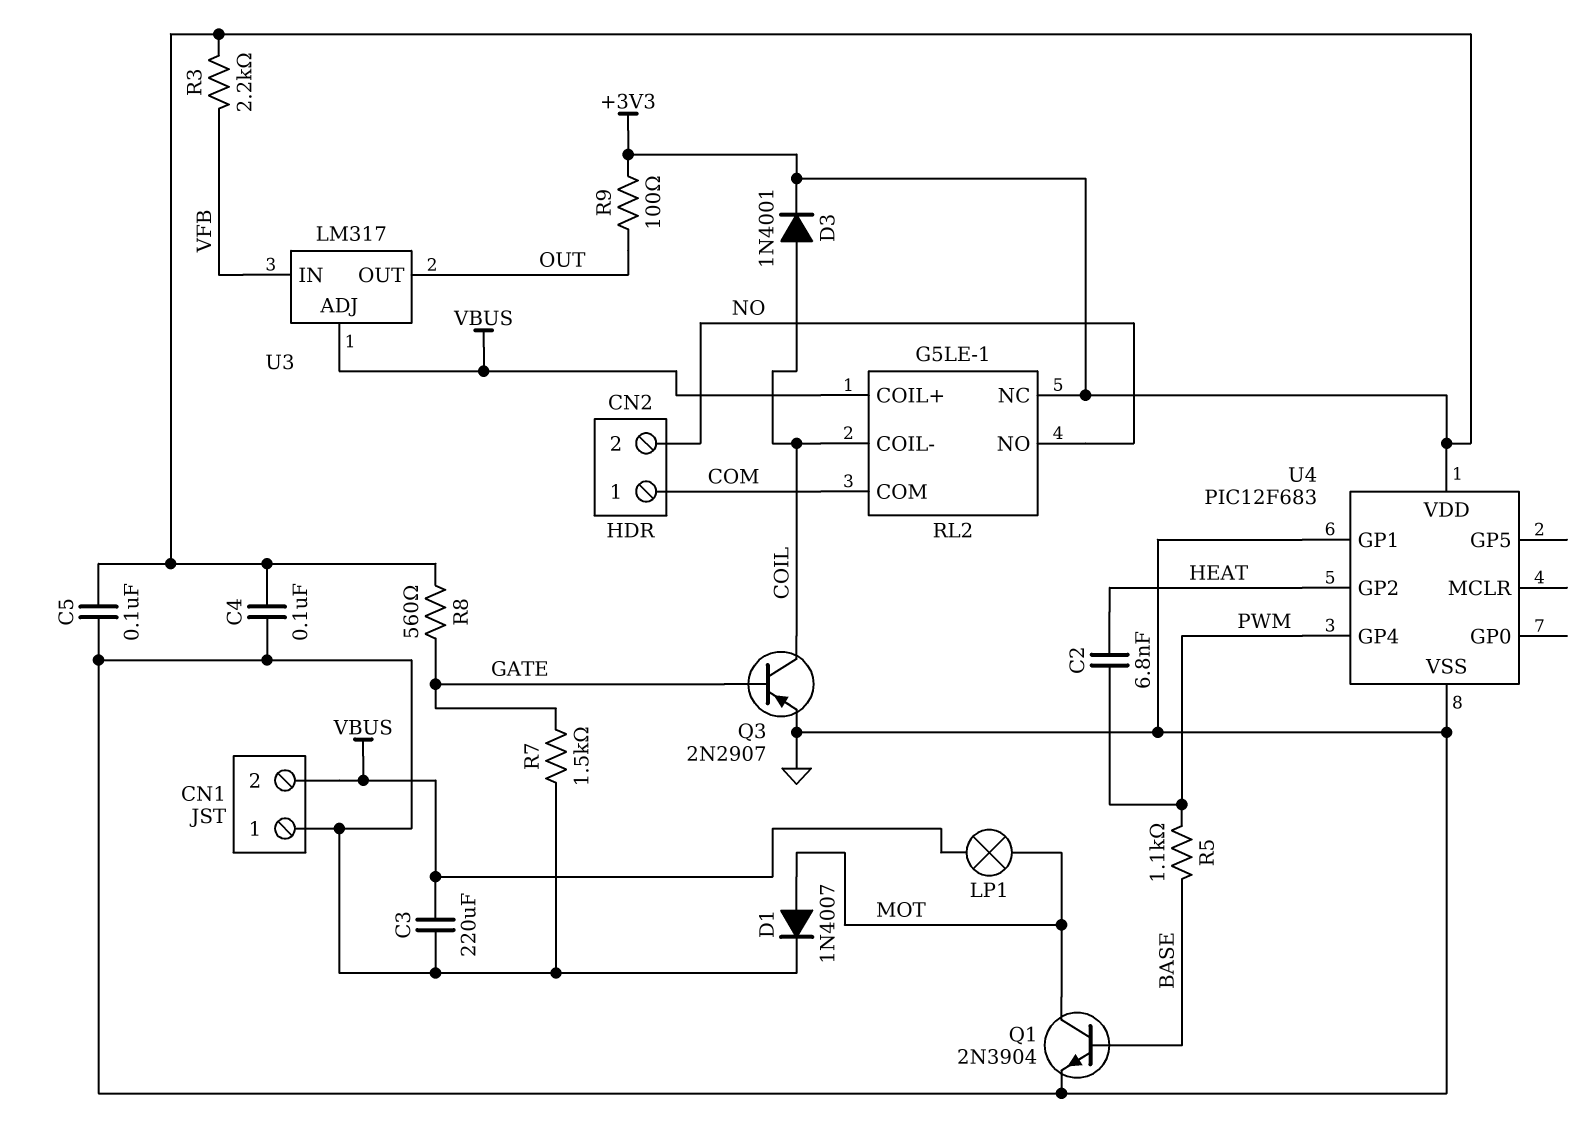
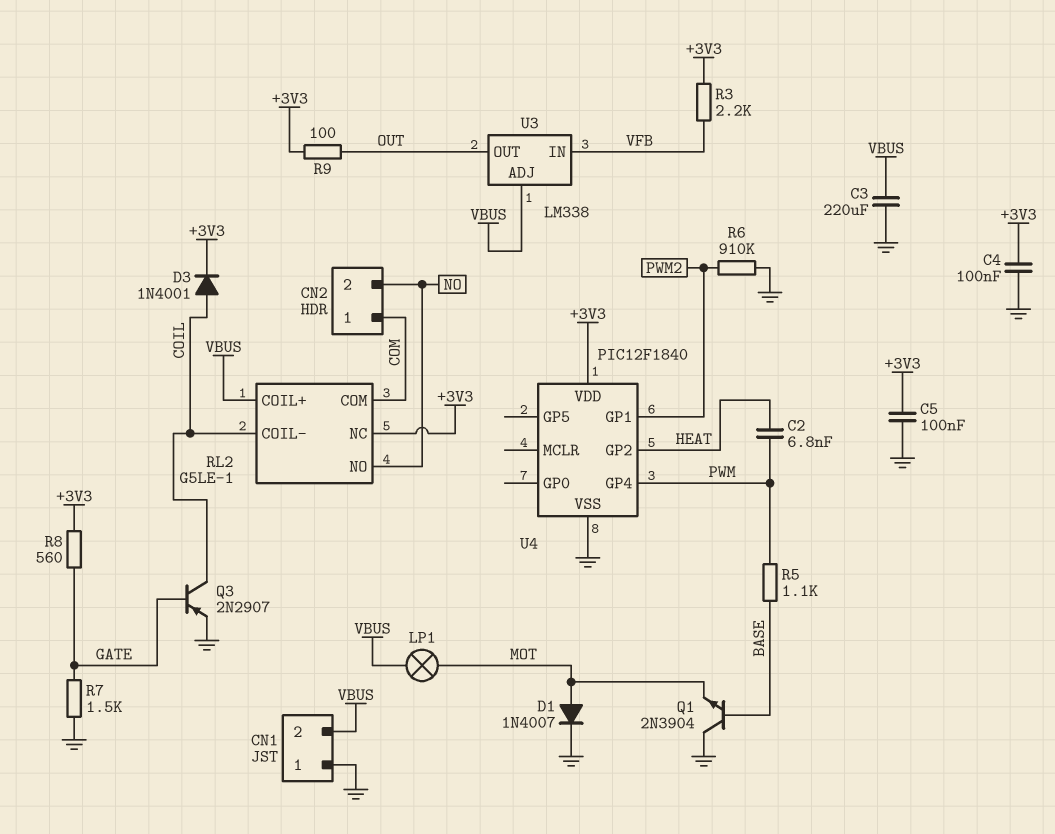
Q1: NPN 2N3904 (B BASE, C MOT, E GND) -> NPN 2N3904 (B BASE, C GND, E MOT)
R6: none -> 910k (GND, PWM2)
U3: LM317 -> LM338
U4: PIC12F683 -> PIC12F1840
U4 pin GP1: GND -> PWM2

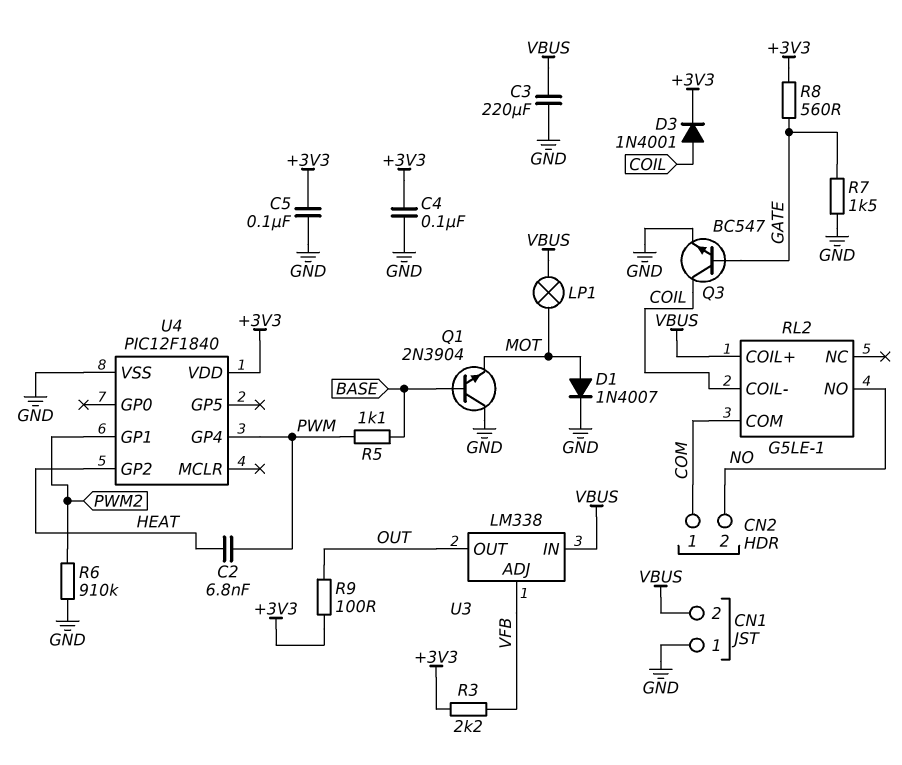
Q3: PNP 2N2907 (B GATE, C COIL, E GND) -> NPN BC547 (B GATE, C COIL, E GND)
RL2 pin NC: +3V3 -> none
U3 pin ADJ: VBUS -> VFB
U3 pin IN: VFB -> VBUS

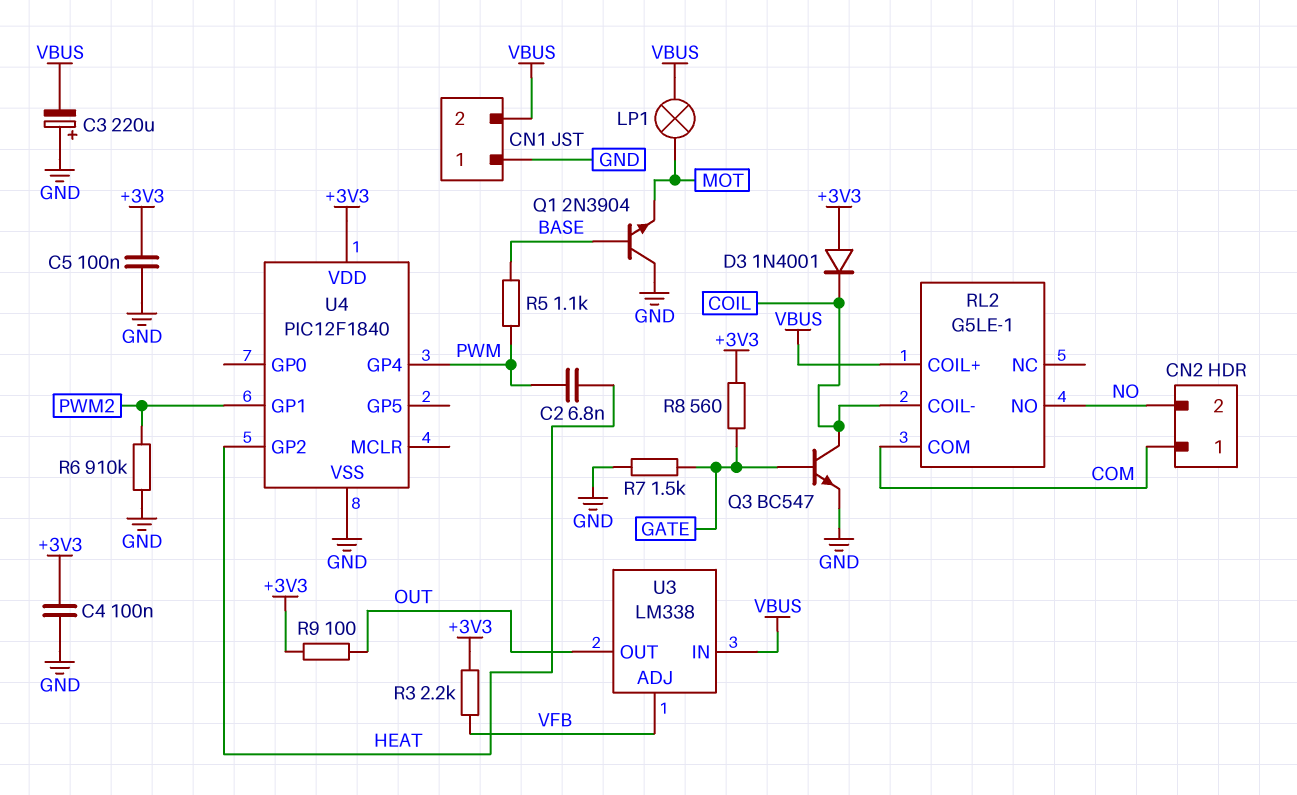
C3: 220uF (GND, VBUS) -> 220uF (plus GND, minus VBUS)
D1: diode 1N4007 (A MOT, K GND) -> none
D3: diode 1N4001 (A COIL, K +3V3) -> diode 1N4001 (A +3V3, K COIL)

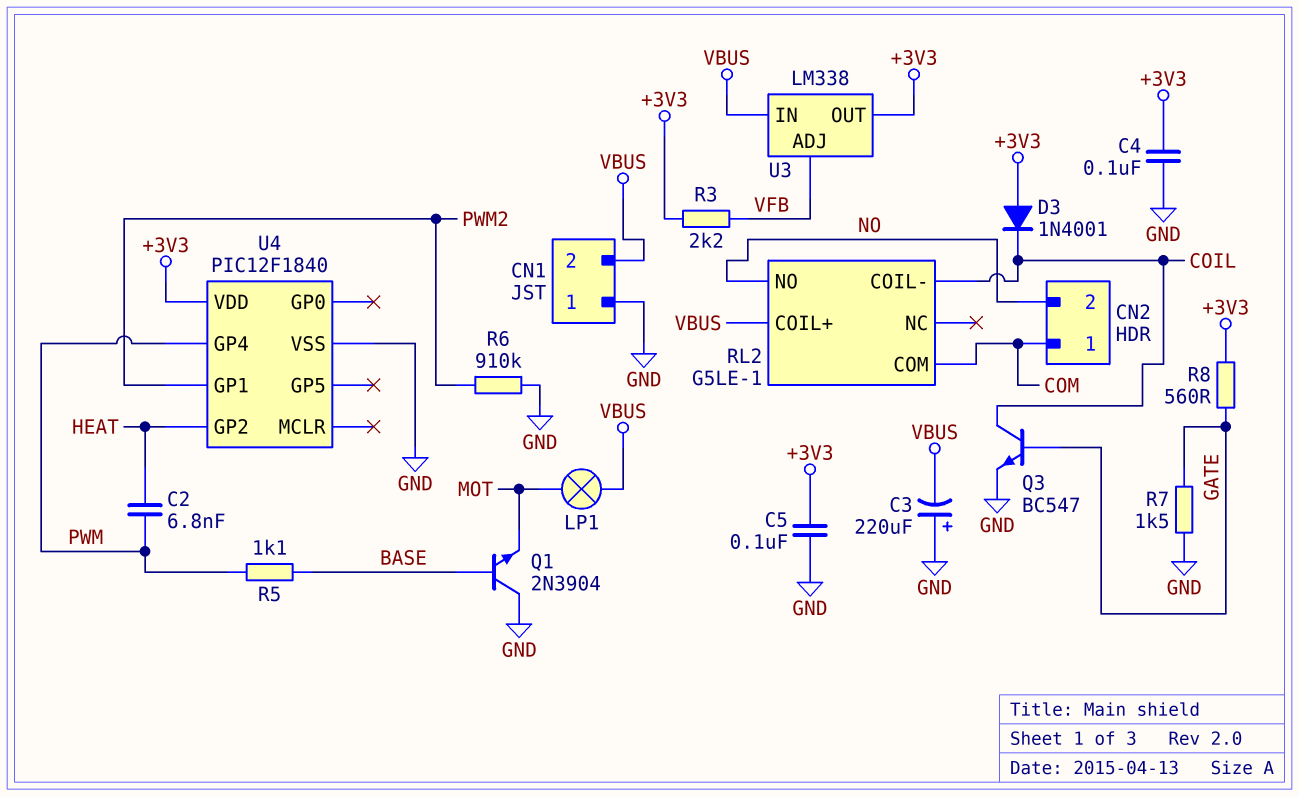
R9: 100 (+3V3, OUT) -> none
U3 pin OUT: OUT -> +3V3

